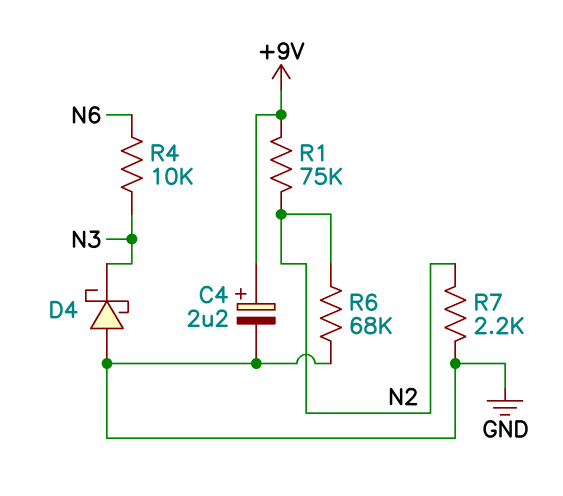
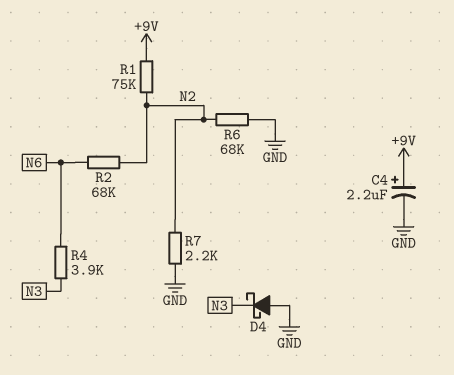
R2: none -> 68k (N2, N6)
R4: 10k (N3, N6) -> 3.9k (N3, N6)

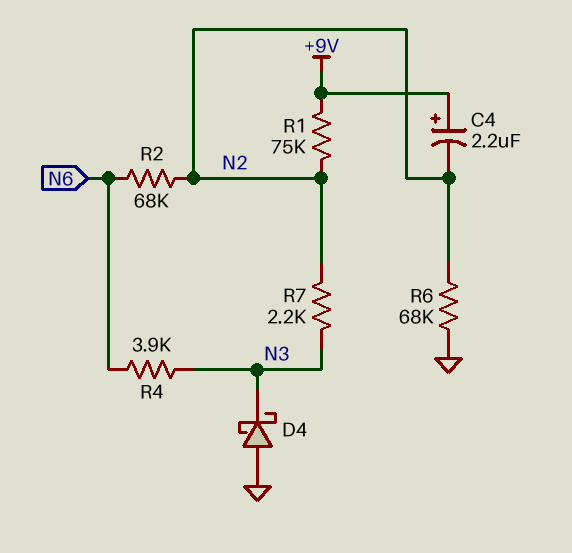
C4: 2.2uF (plus +9V, minus GND) -> 2.2uF (plus +9V, minus N2)
R7: 2.2k (GND, N2) -> 2.2k (N2, N3)

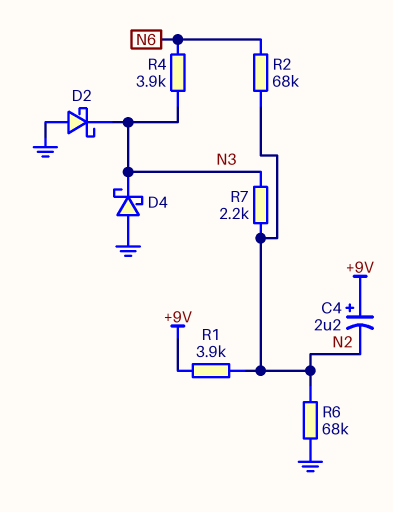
D2: none -> schottky (A GND, K N3)
R1: 75k (+9V, N2) -> 3.9k (+9V, N2)

